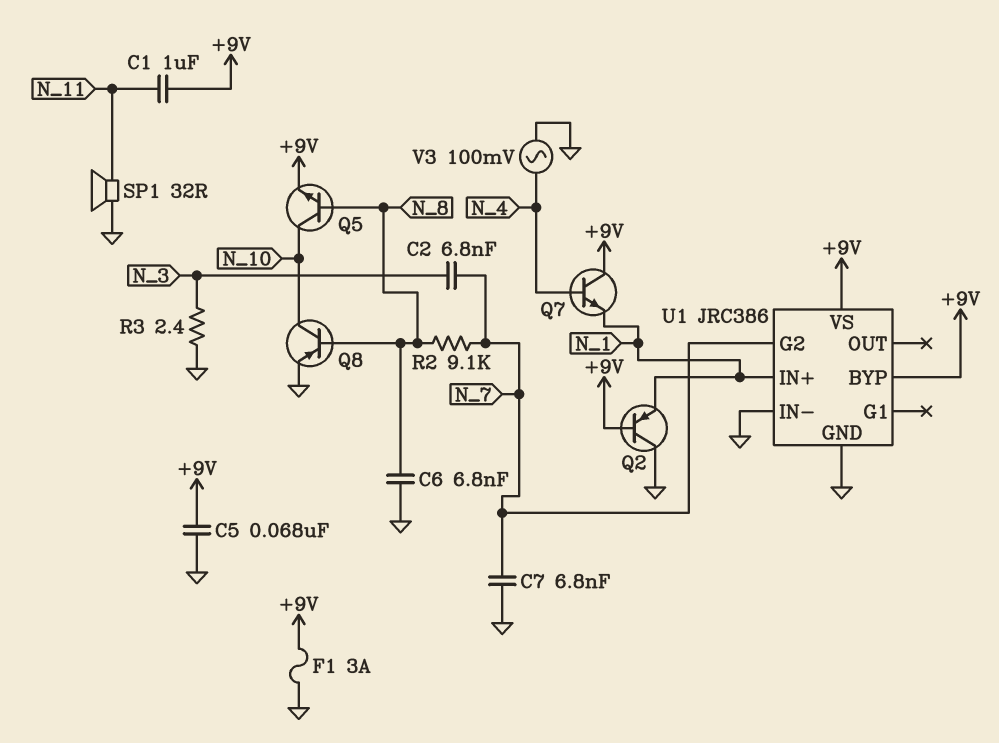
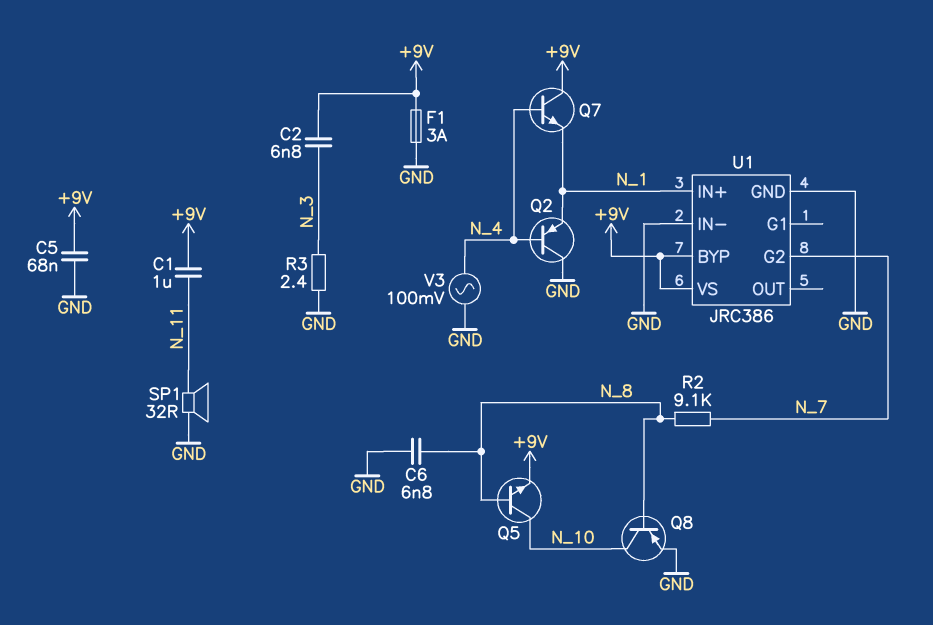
C2: 6.8nF (N_3, N_7) -> 6.8nF (+9V, N_3)
C7: 6.8nF (GND, N_7) -> none
Q2: PNP (B +9V, C GND, E N_1) -> PNP (B N_4, C GND, E N_1)

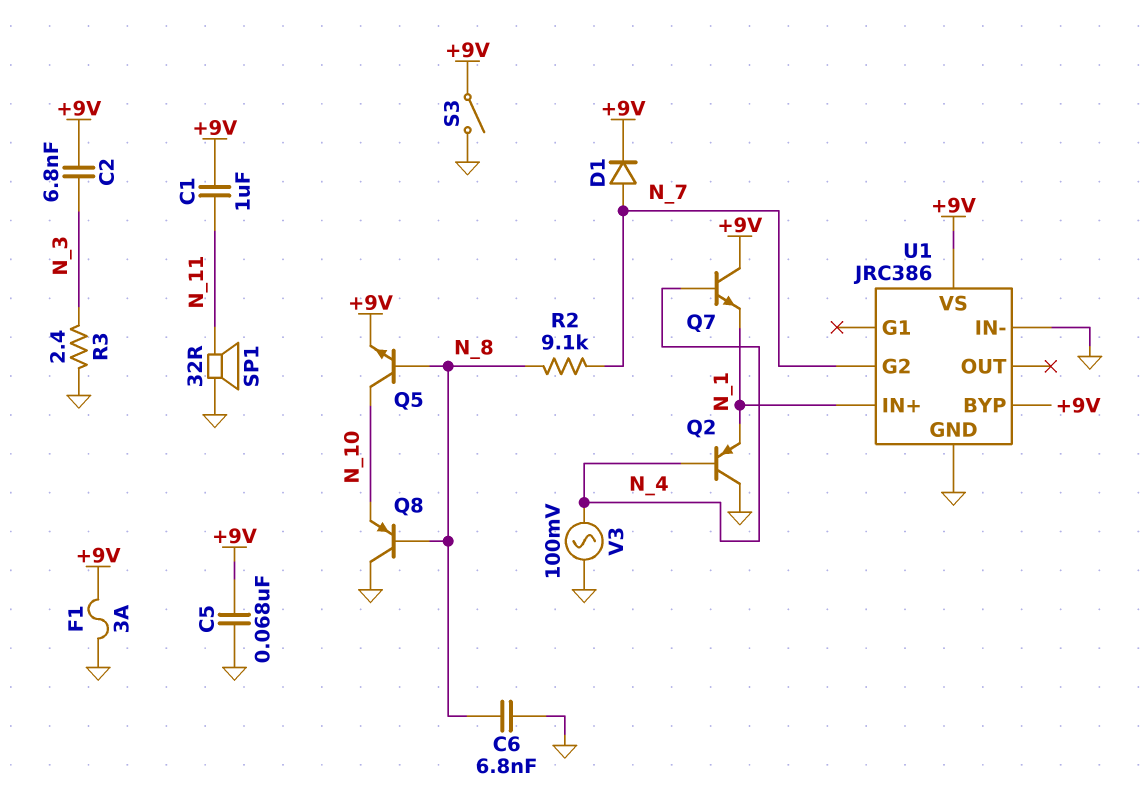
D1: none -> diode (A N_7, K +9V)
Q8: PNP (B N_8, C N_10, E GND) -> PNP (B N_8, C GND, E N_10)
S3: none -> switch (+9V, GND)

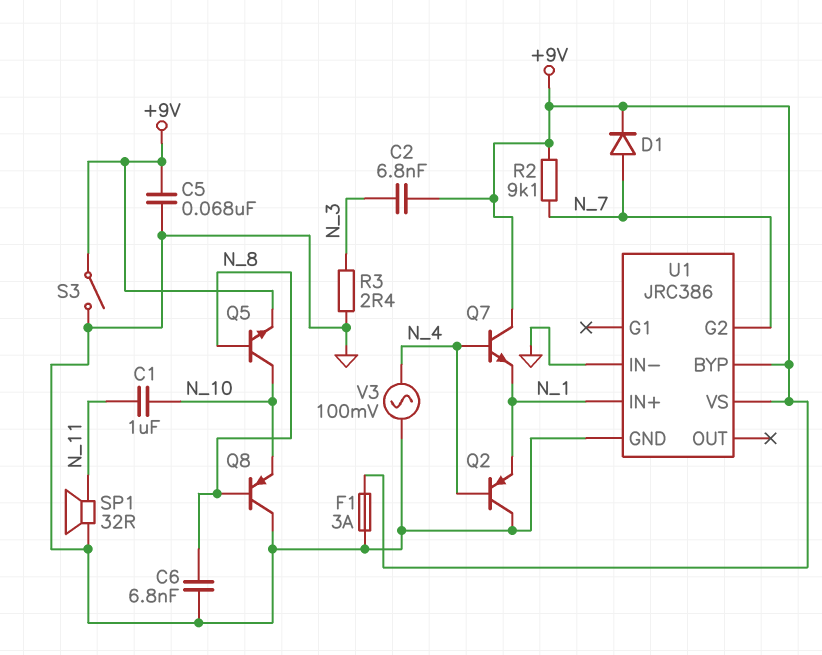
C1: 1uF (+9V, N_11) -> 1uF (N_10, N_11)
R2: 9.1k (N_7, N_8) -> 9.1k (+9V, N_7)

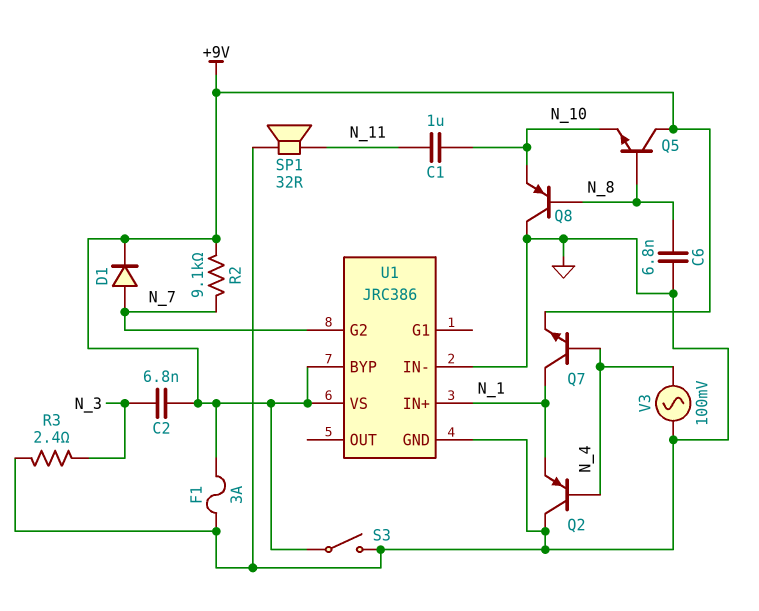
C5: 68nF (+9V, GND) -> none
Q5: NPN (B N_8, C N_10, E +9V) -> NPN (B N_8, C +9V, E N_10)
Q7: NPN (B N_4, C +9V, E N_1) -> NPN (B N_4, C N_1, E +9V)

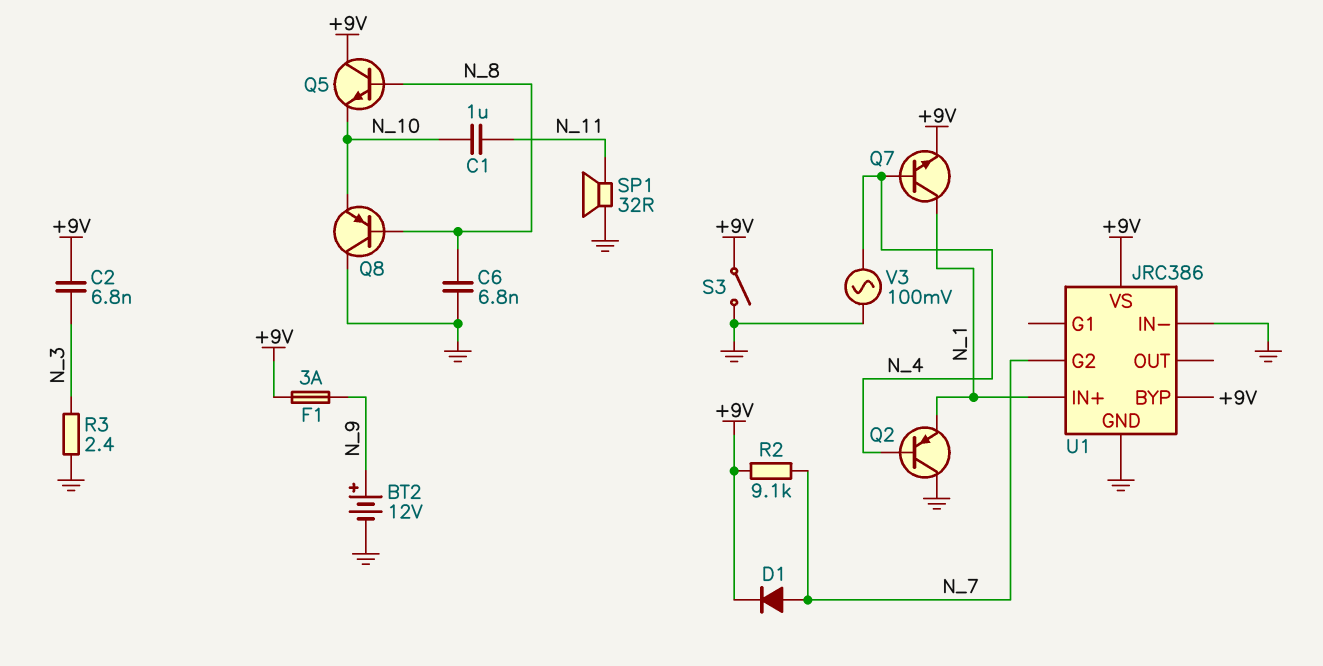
BT2: none -> 12V (plus N_9, minus GND)
F1: 3A (+9V, GND) -> 3A (+9V, N_9)

